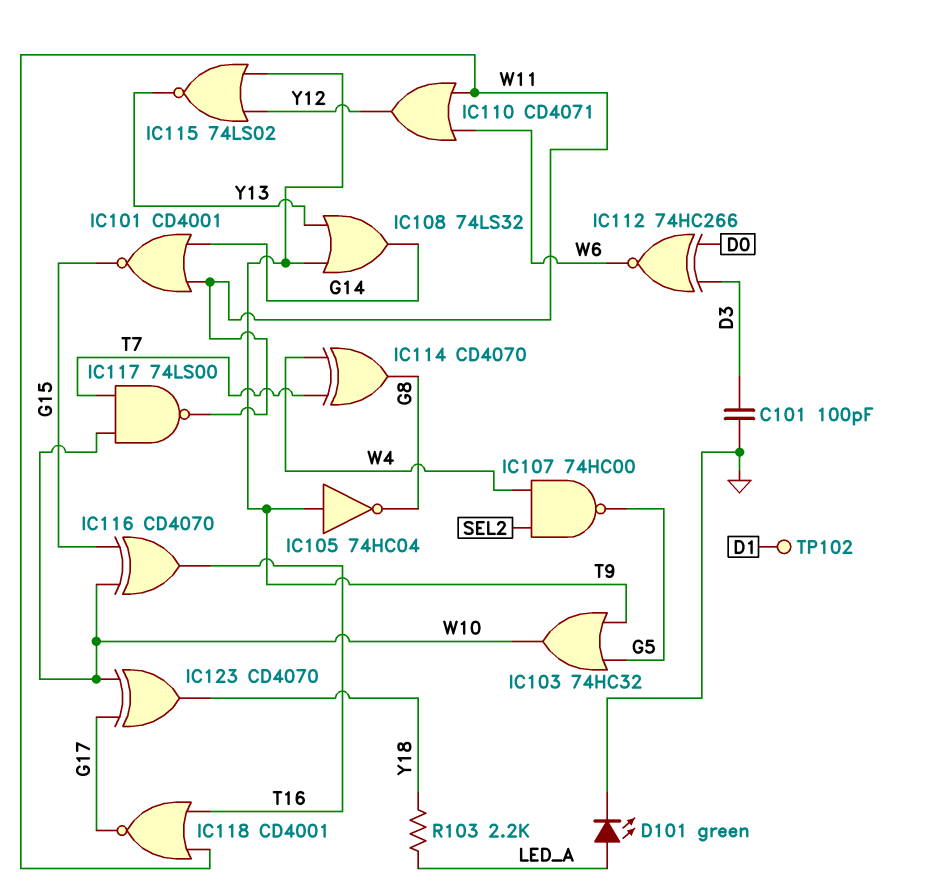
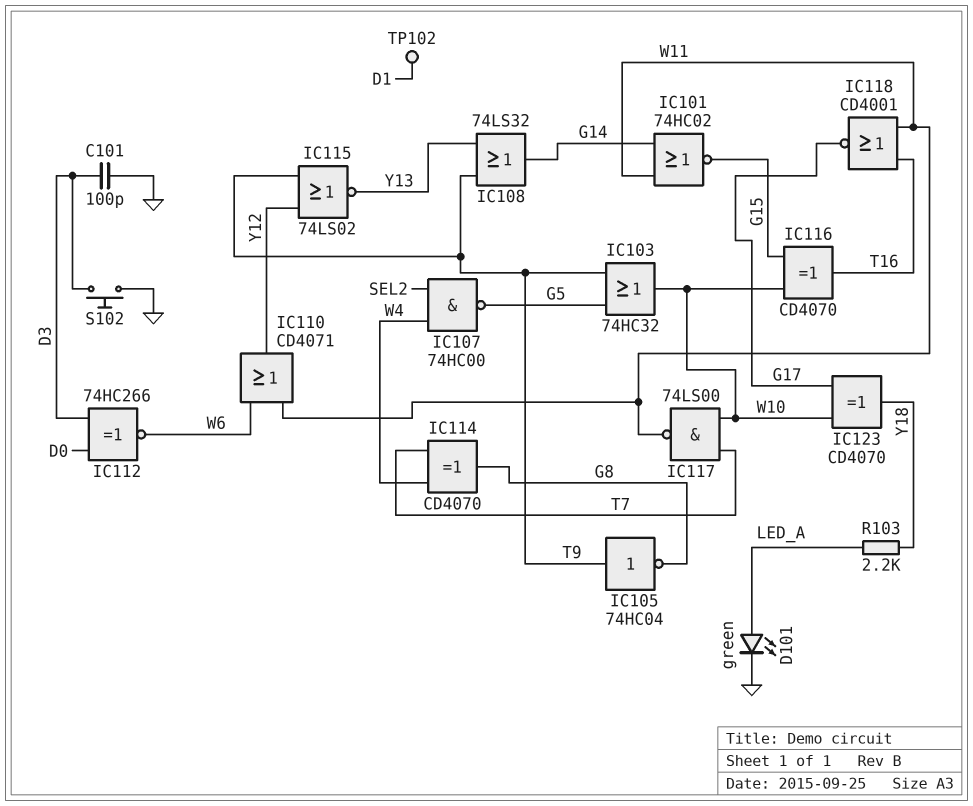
IC101: NOR CD4001 (in G14, in W11, out G15) -> NOR 74HC02 (in G14, in W11, out G15)
S102: none -> button (D3, GND)

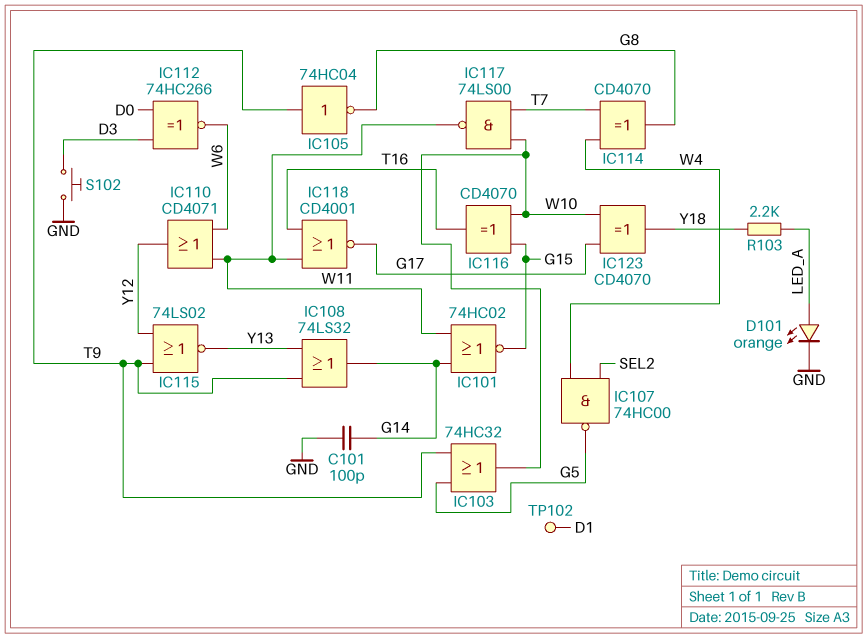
C101: 100pF (D3, GND) -> 100pF (G14, GND)
D101: LED green (A LED_A, K GND) -> LED orange (A LED_A, K GND)

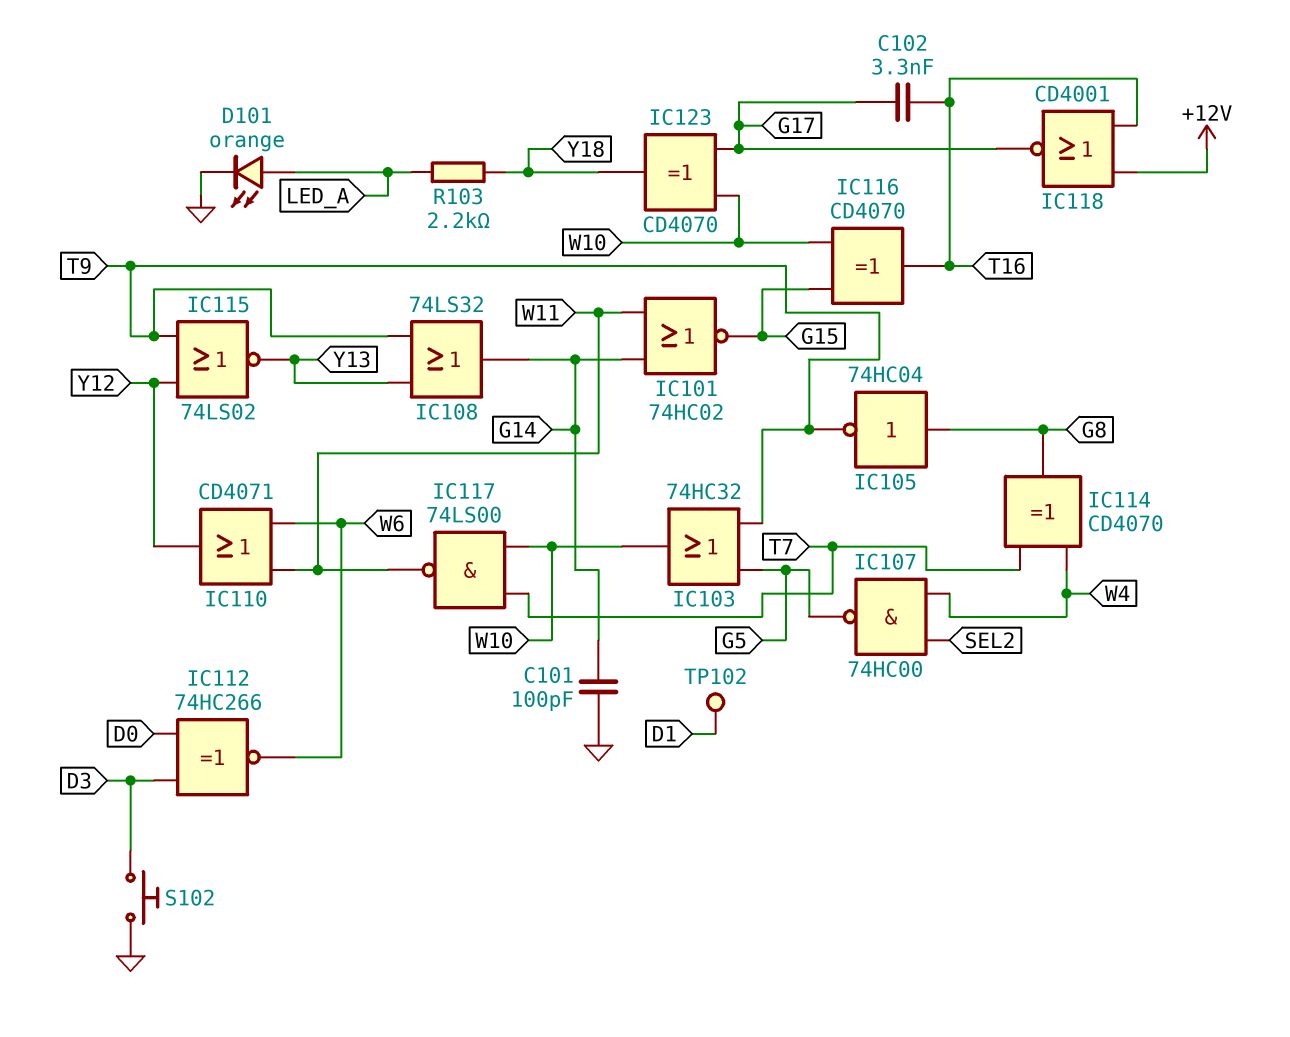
C102: none -> 3.3nF (G17, T16)
IC105: NOT 74HC04 (in T9, out G8) -> NOT 74HC04 (in G8, out T9)
IC118: NOR CD4001 (in T16, in W11, out G17) -> NOR CD4001 (in +12V, in T16, out G17)

